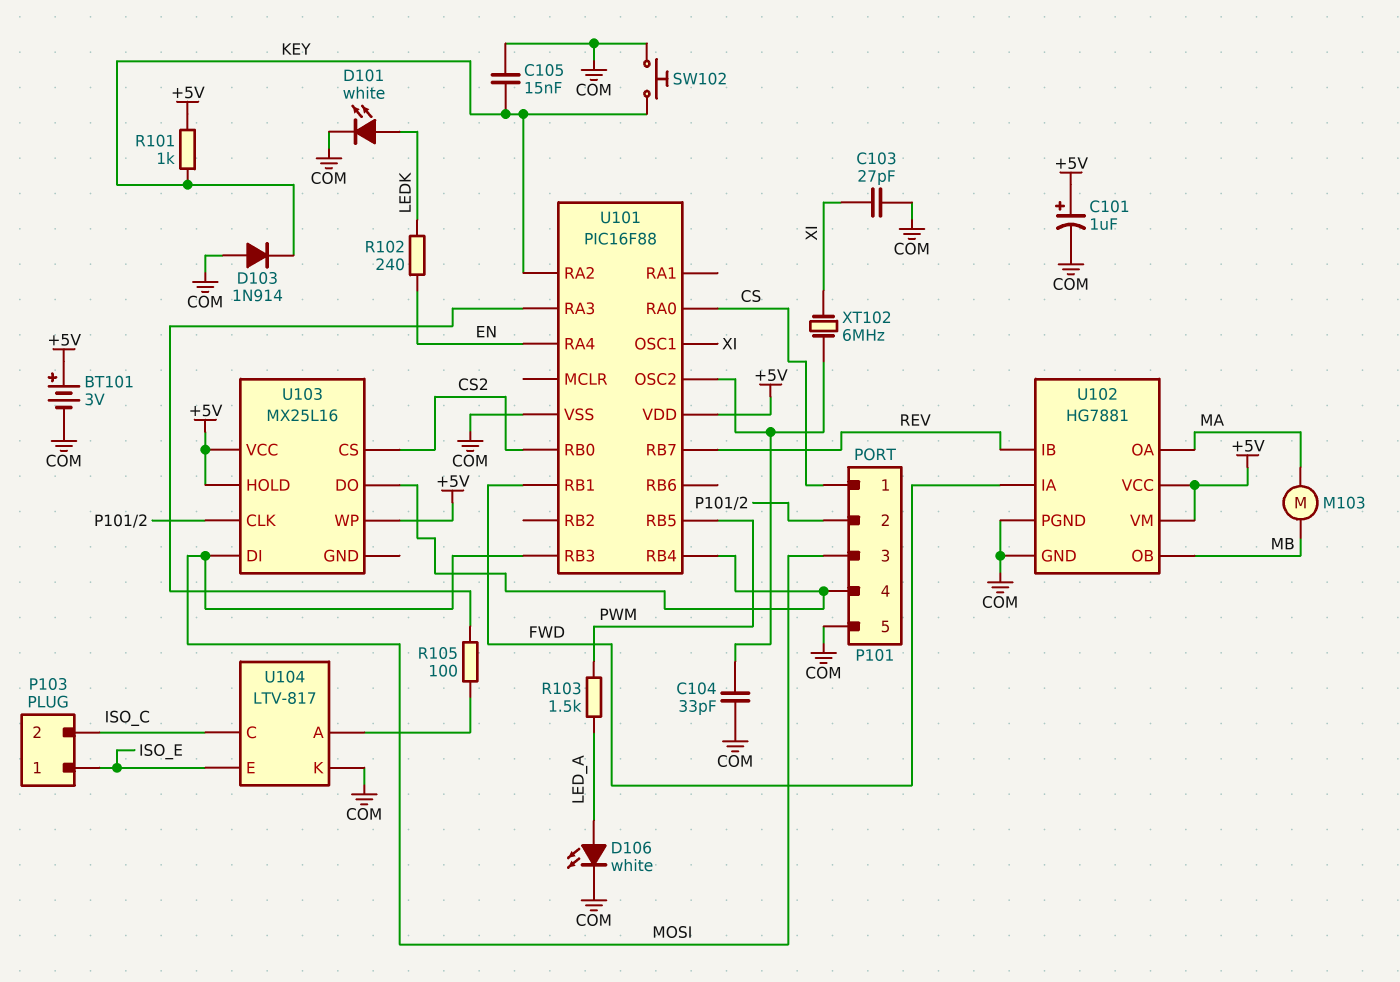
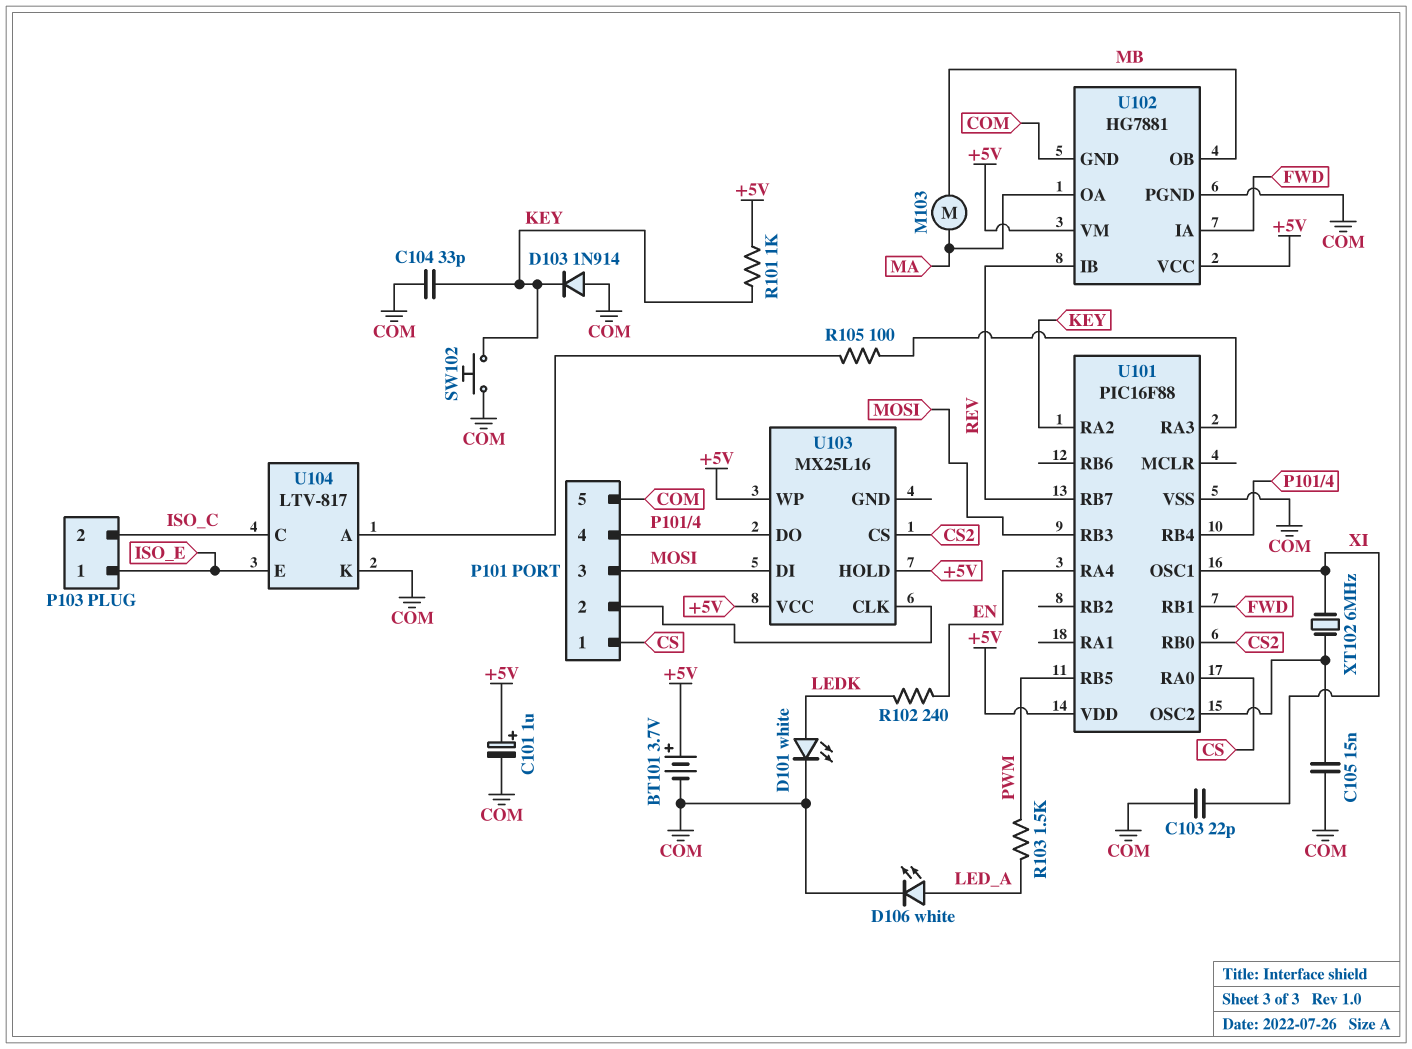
BT101: 3V (plus +5V, minus COM) -> 3.7V (plus +5V, minus COM)
C103: 27pF (COM, XI) -> 22pF (COM, XI)
C104: 33pF (COM, U101/OSC2) -> 33pF (COM, KEY)
C105: 15nF (COM, KEY) -> 15nF (COM, U101/OSC2)

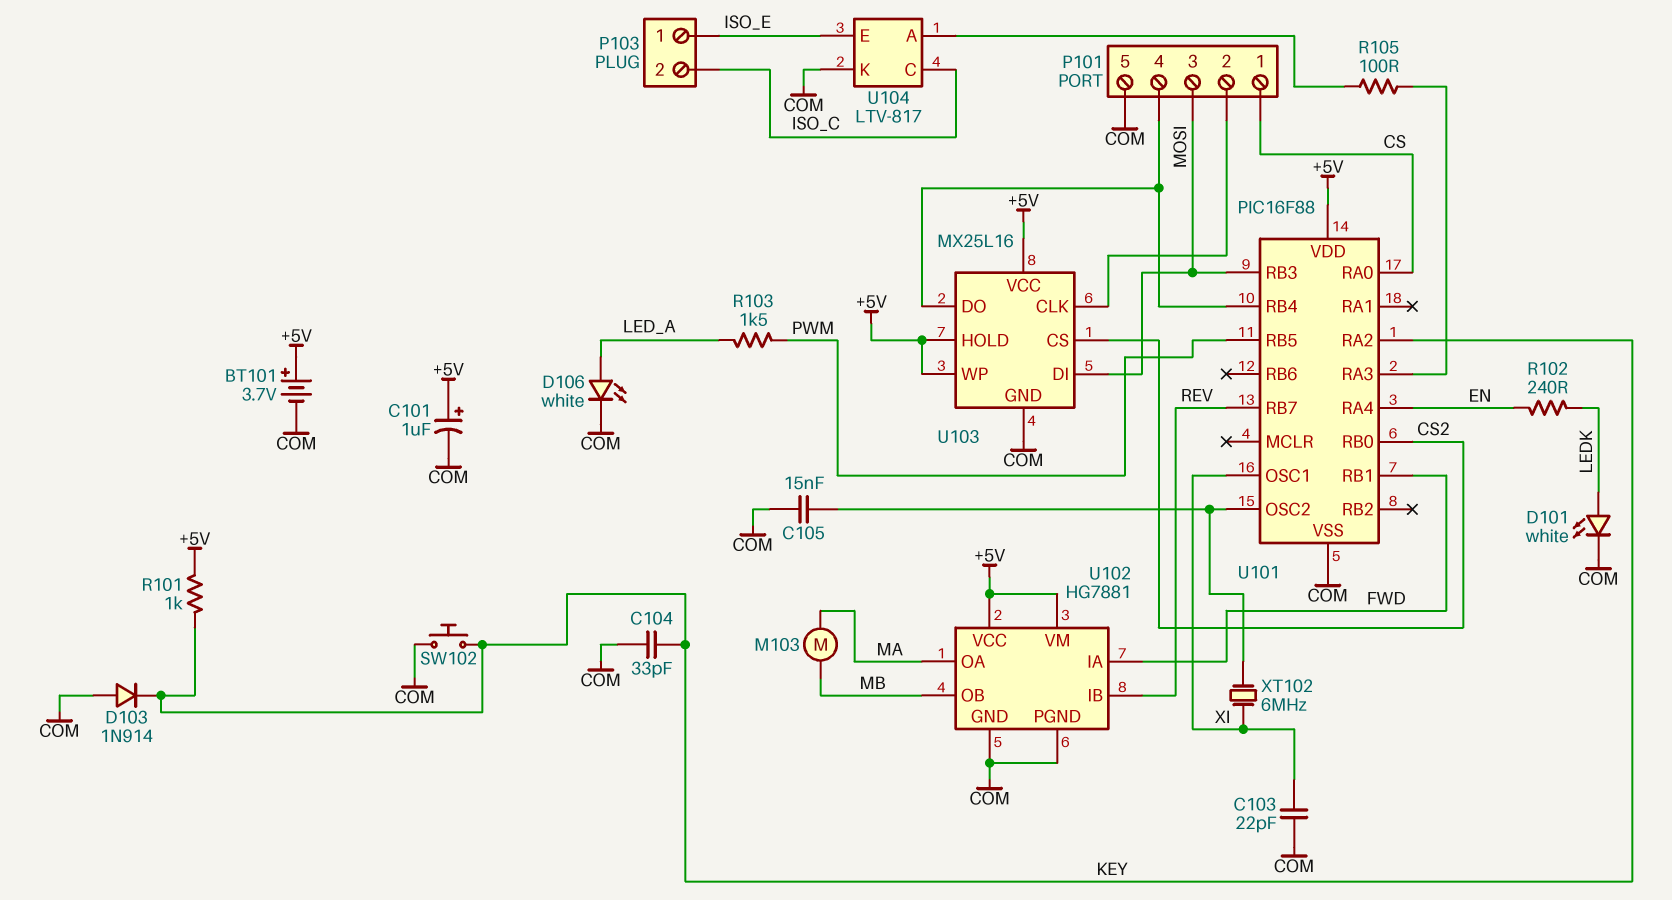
U103 pin GND: none -> COM

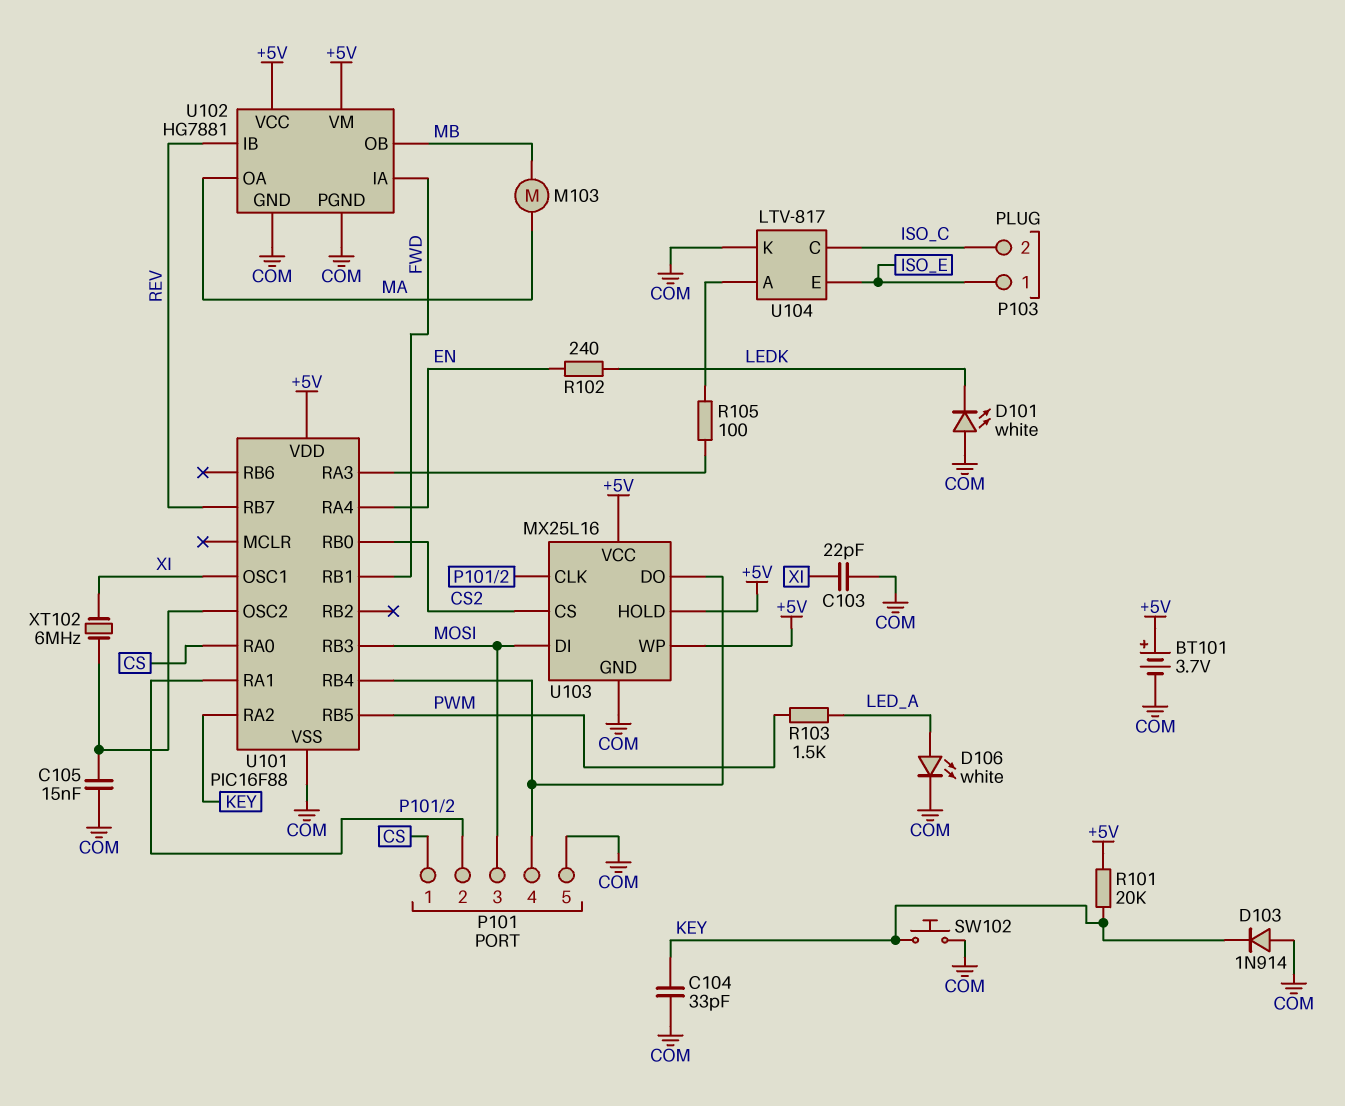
C101: 1uF (plus +5V, minus COM) -> none
D101: LED white (A LEDK, K COM) -> LED white (A COM, K LEDK)
R101: 1k (+5V, KEY) -> 20k (+5V, KEY)
U101 pin RA1: none -> P101/2

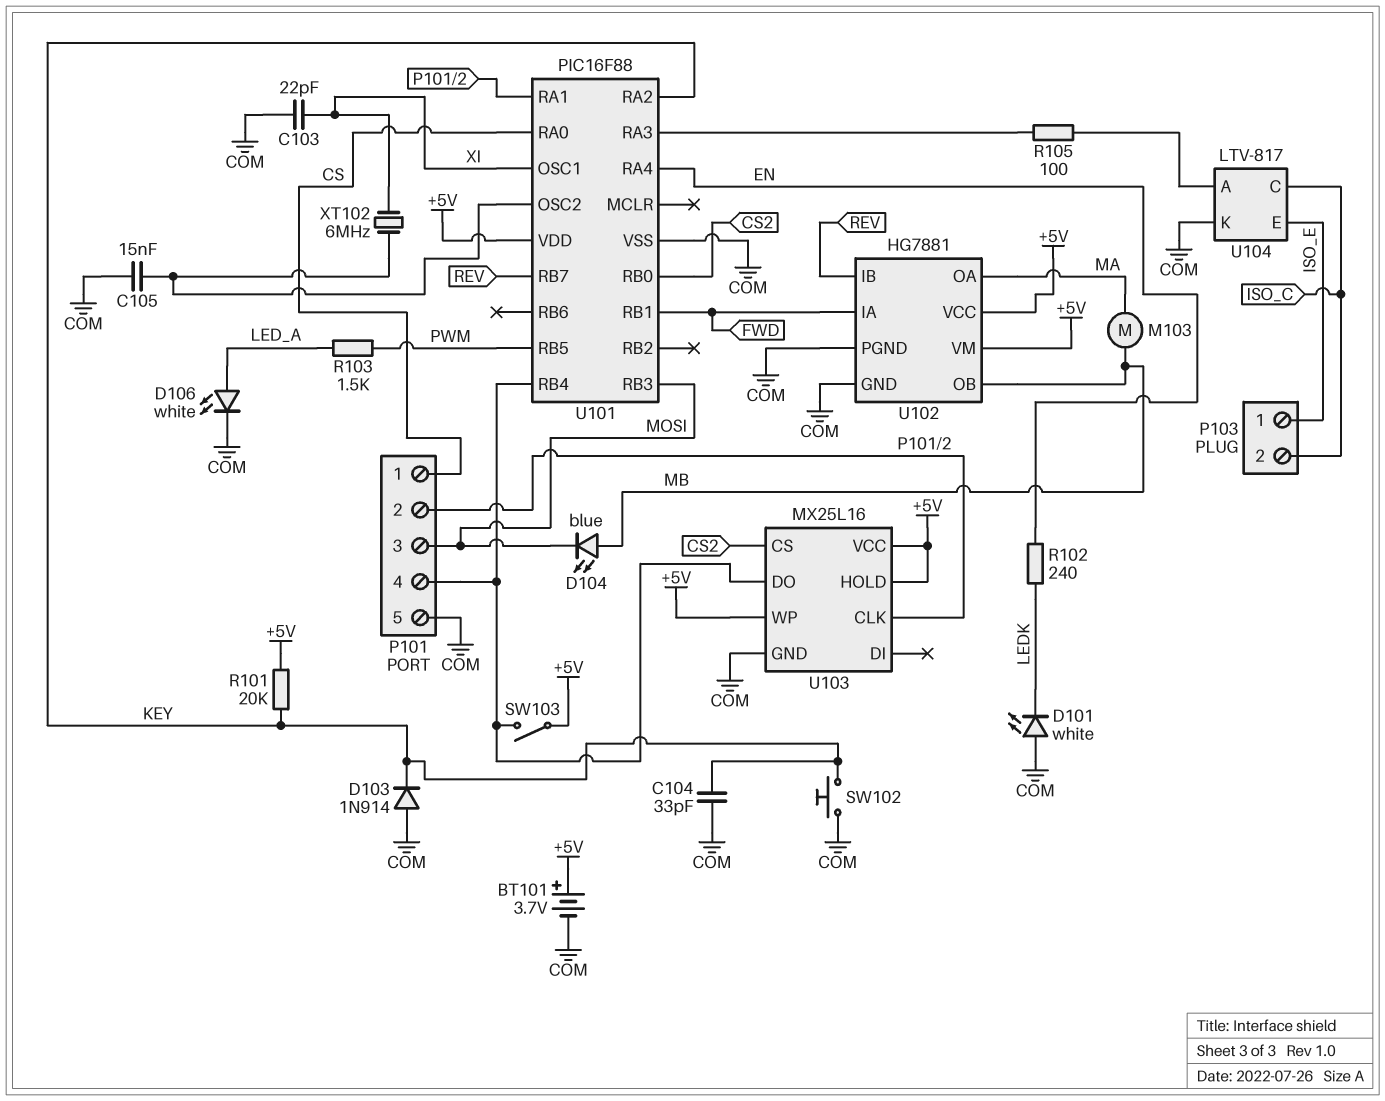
D104: none -> LED blue (A MB, K MOSI)
SW103: none -> switch (+5V, P101/4)
U103 pin DI: MOSI -> none

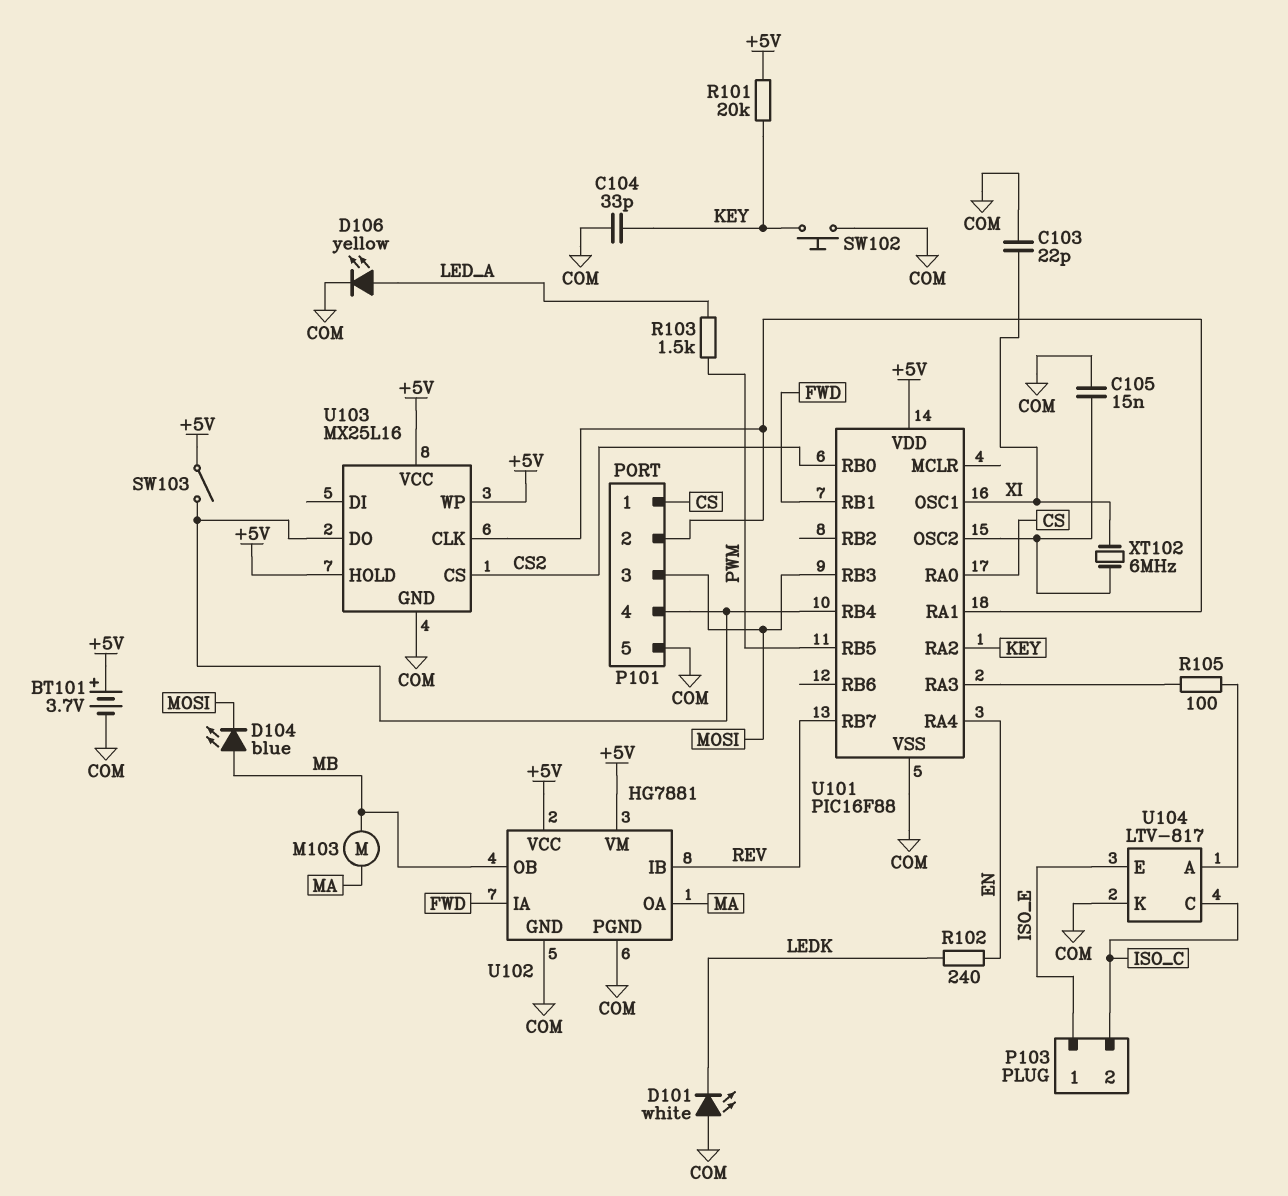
D103: diode 1N914 (A COM, K KEY) -> none
D106: LED white (A LED_A, K COM) -> LED yellow (A LED_A, K COM)

